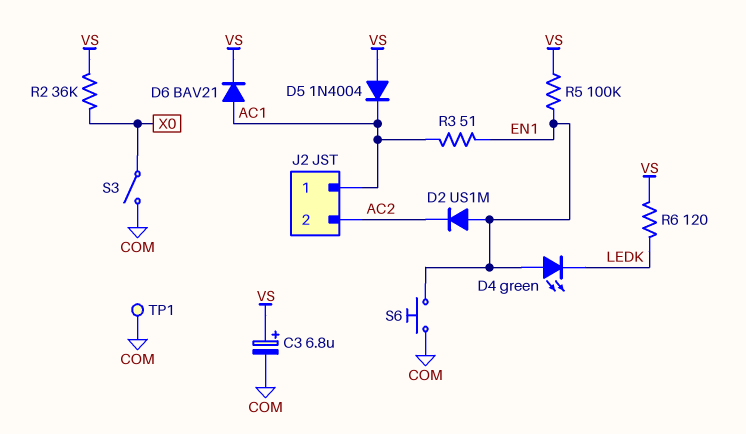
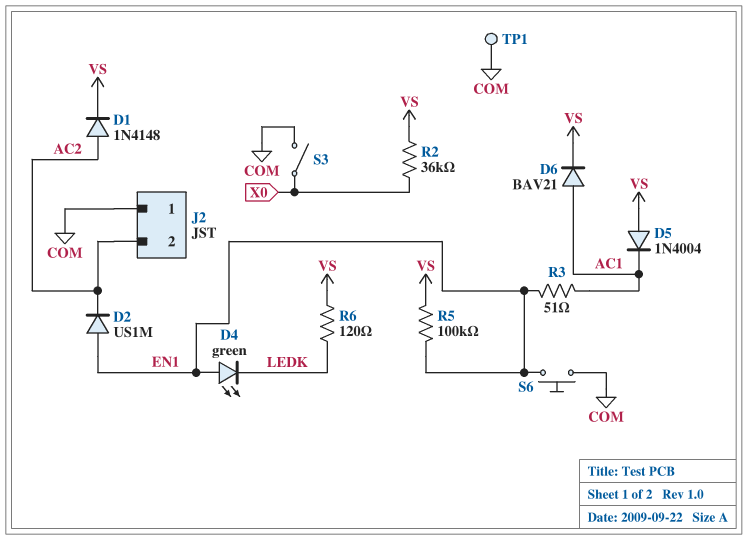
C3: 6.8uF (plus VS, minus COM) -> none
D1: none -> diode 1N4148 (A AC2, K VS)
J2 pin 1: AC1 -> COM

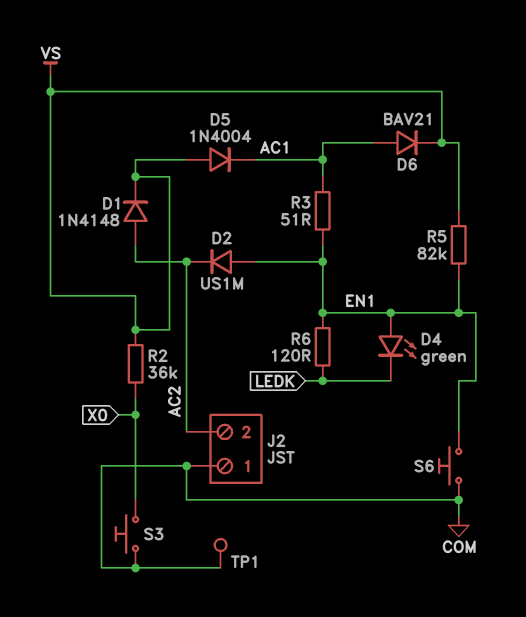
R5: 100k (EN1, VS) -> 82k (EN1, VS)
R6: 120 (LEDK, VS) -> 120 (EN1, LEDK)
S3: switch (COM, X0) -> button (COM, X0)

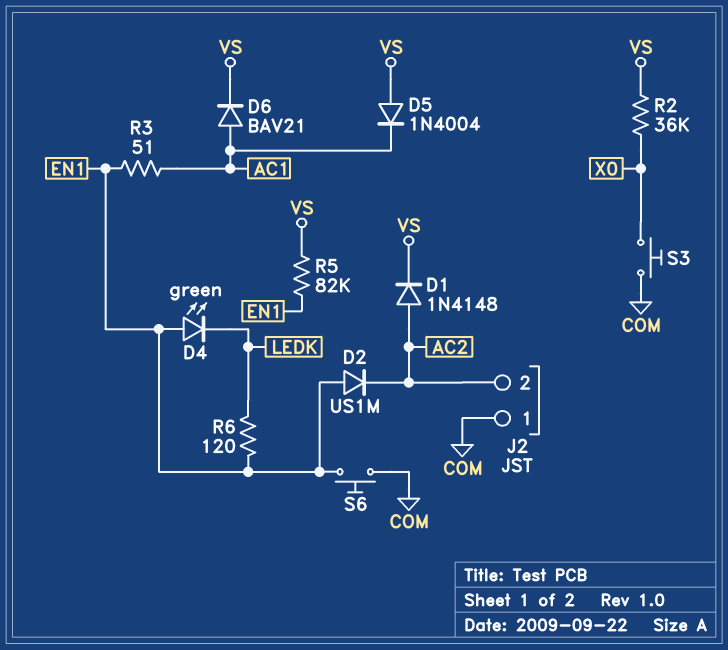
TP1: test point (COM) -> none

